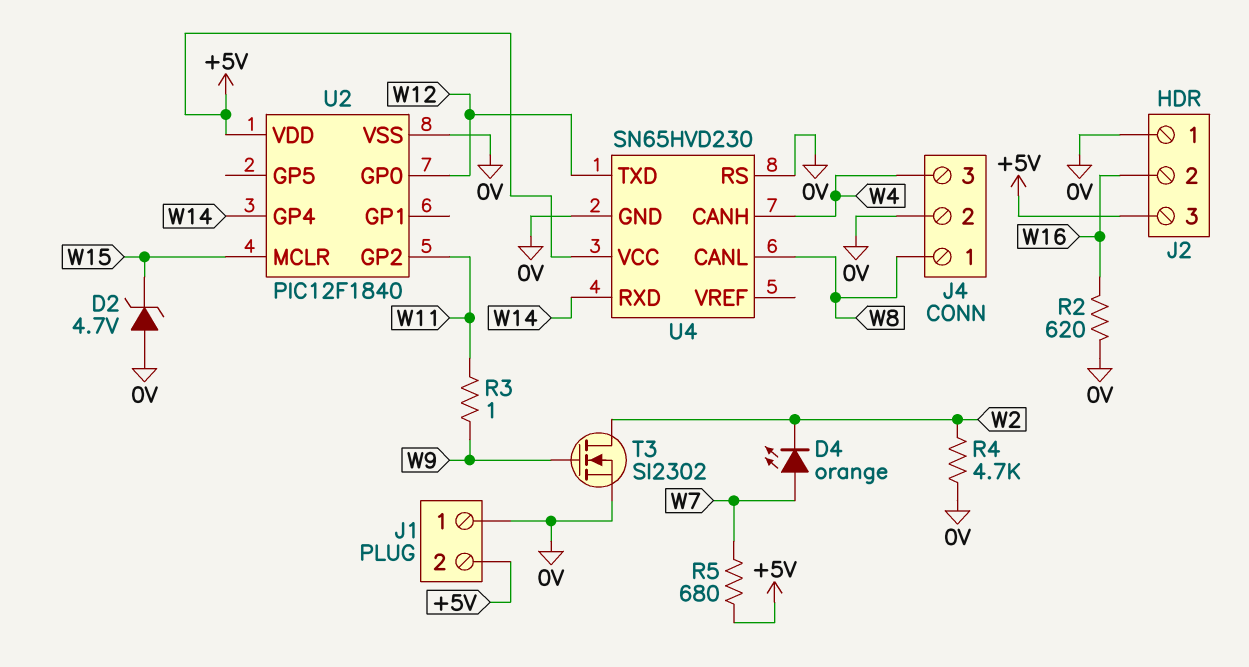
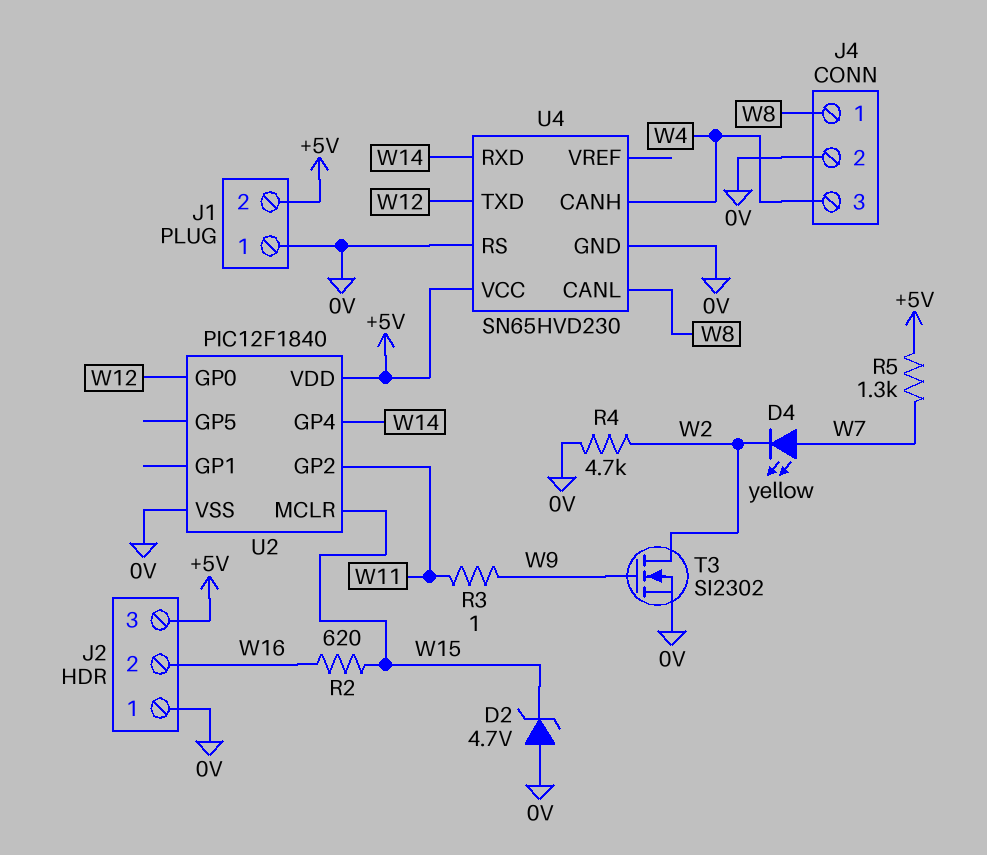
D4: LED orange (A W7, K W2) -> LED yellow (A W7, K W2)
R2: 620 (0V, W16) -> 620 (W15, W16)
R5: 680 (+5V, W7) -> 1.3k (+5V, W7)

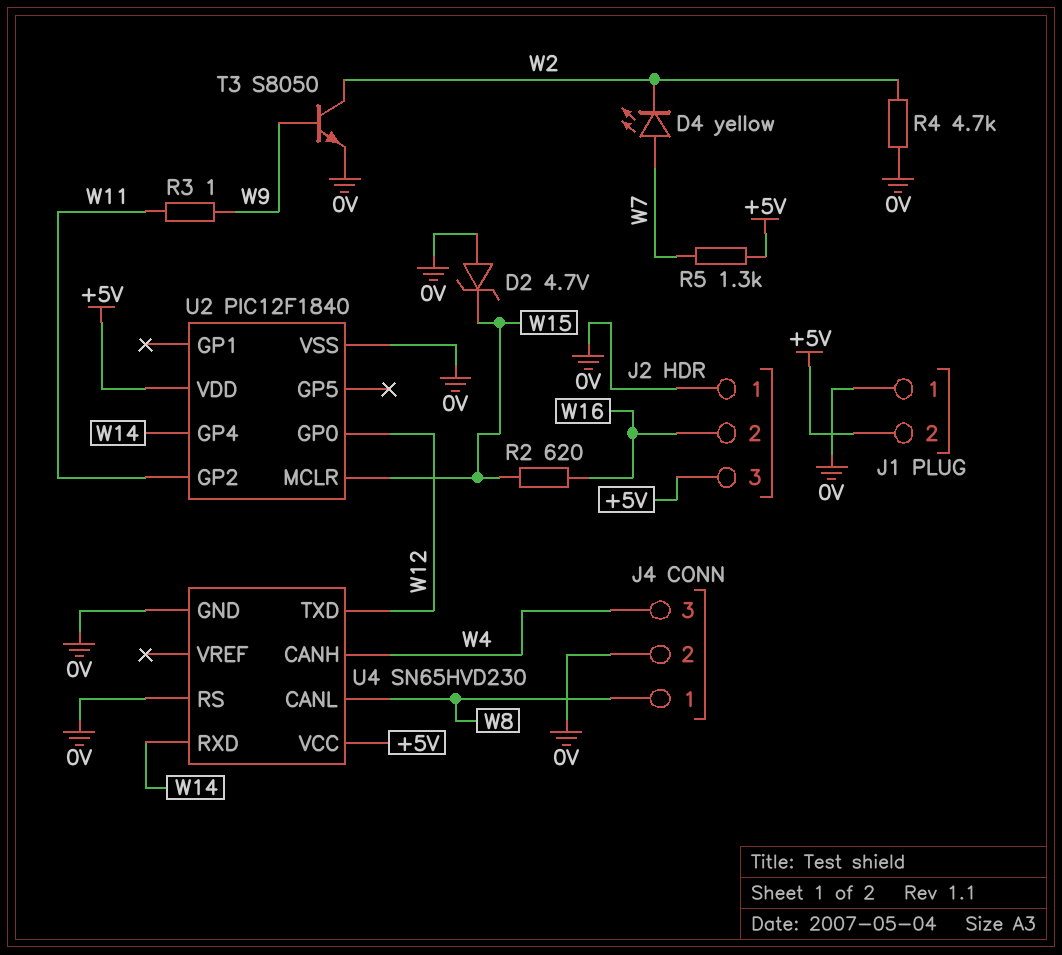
T3: NMOS SI2302 (G W9, D W2, S 0V) -> NPN S8050 (B W9, C W2, E 0V)

